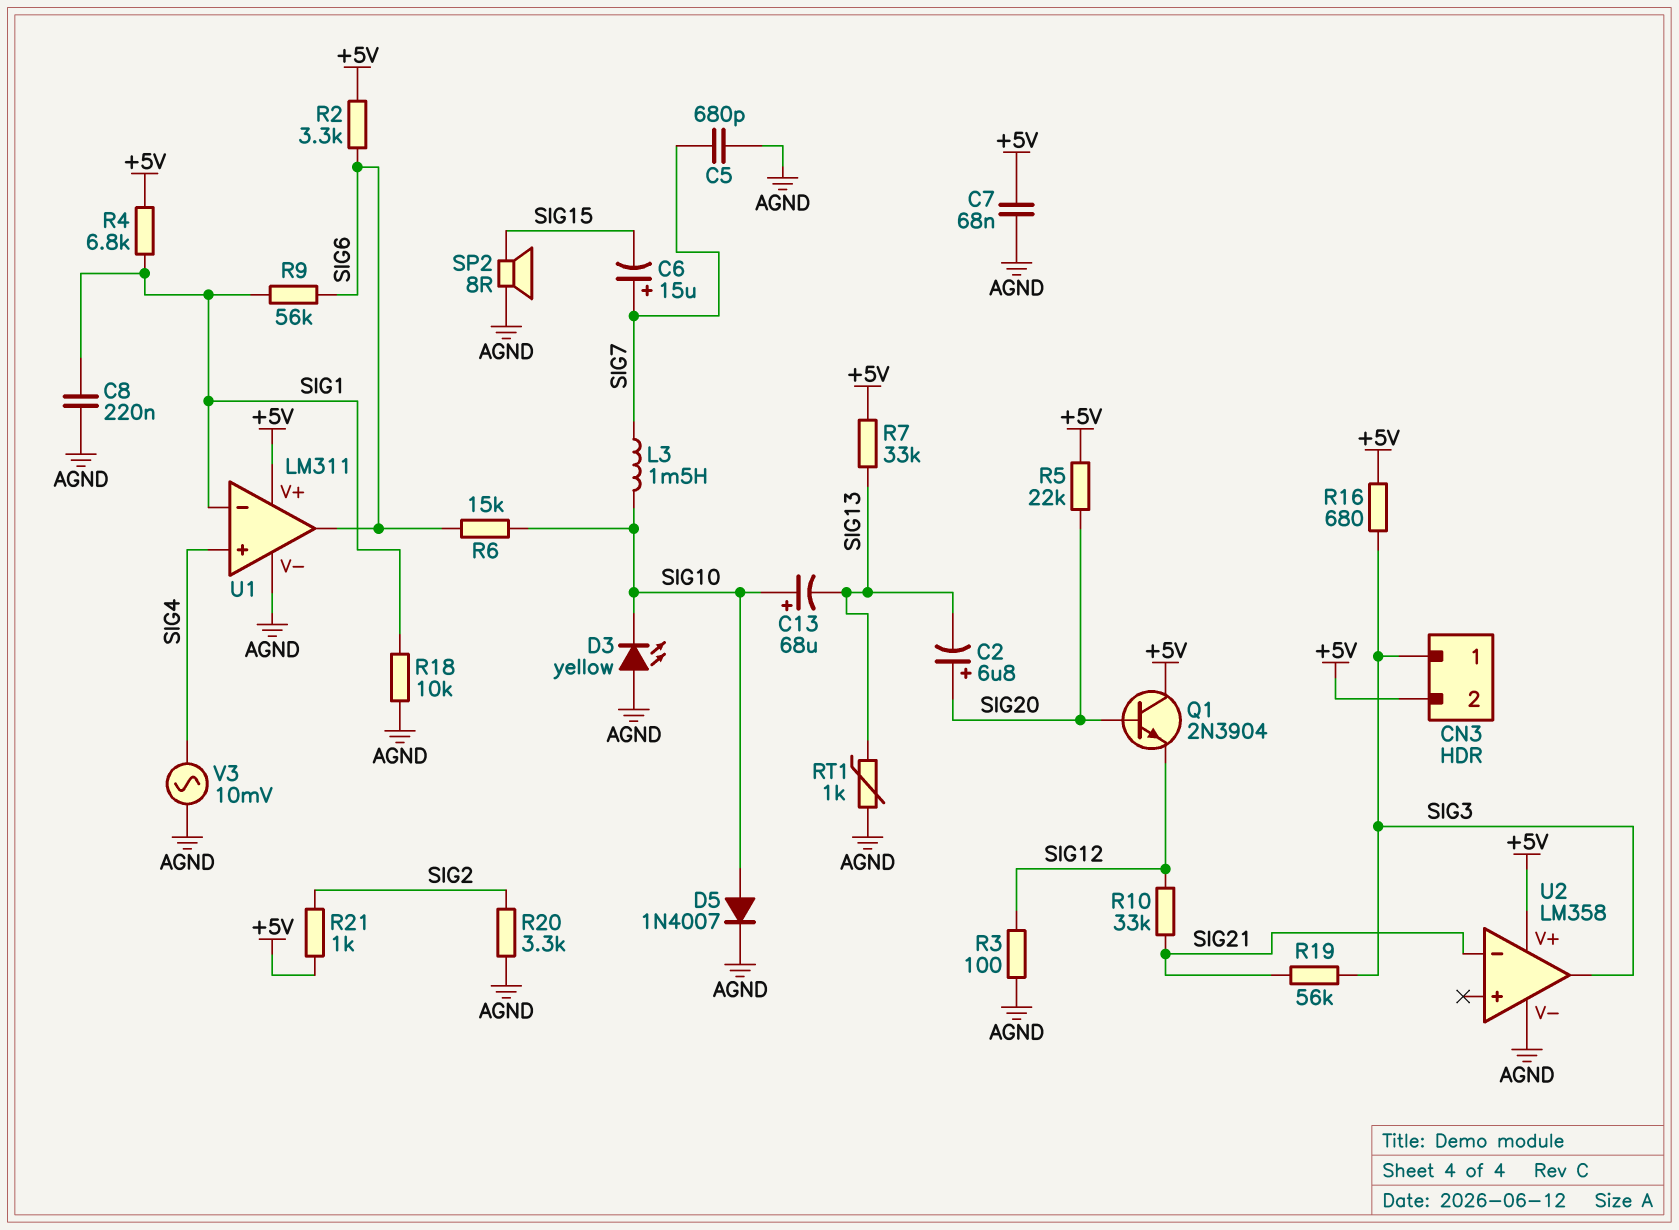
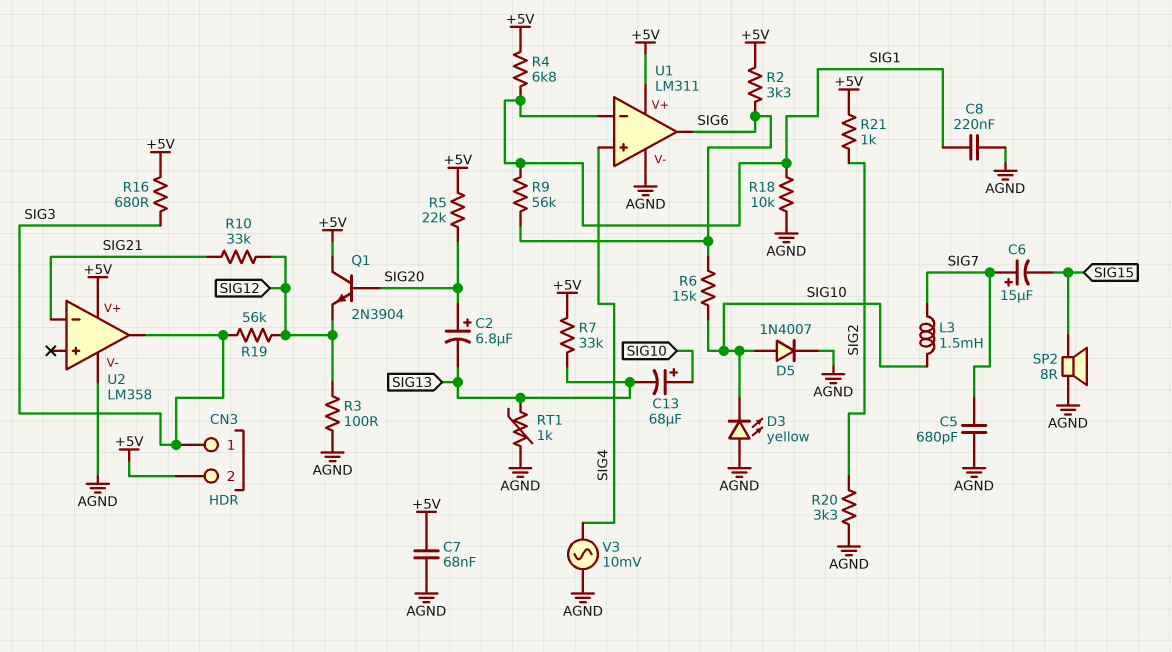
R19: 56k (SIG3, SIG21) -> 56k (SIG3, SIG12)

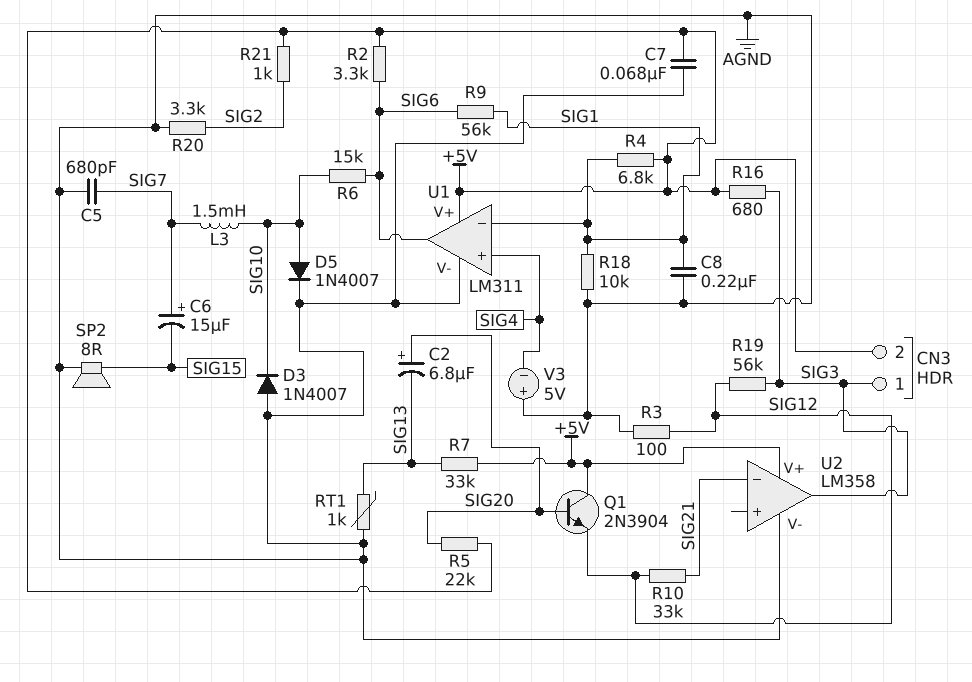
C13: 68uF (plus SIG10, minus SIG13) -> none
D3: LED yellow (A AGND, K SIG10) -> diode 1N4007 (A AGND, K SIG10)
V3: AC 10mV (AGND, SIG4) -> 5V (plus AGND, minus SIG4)

